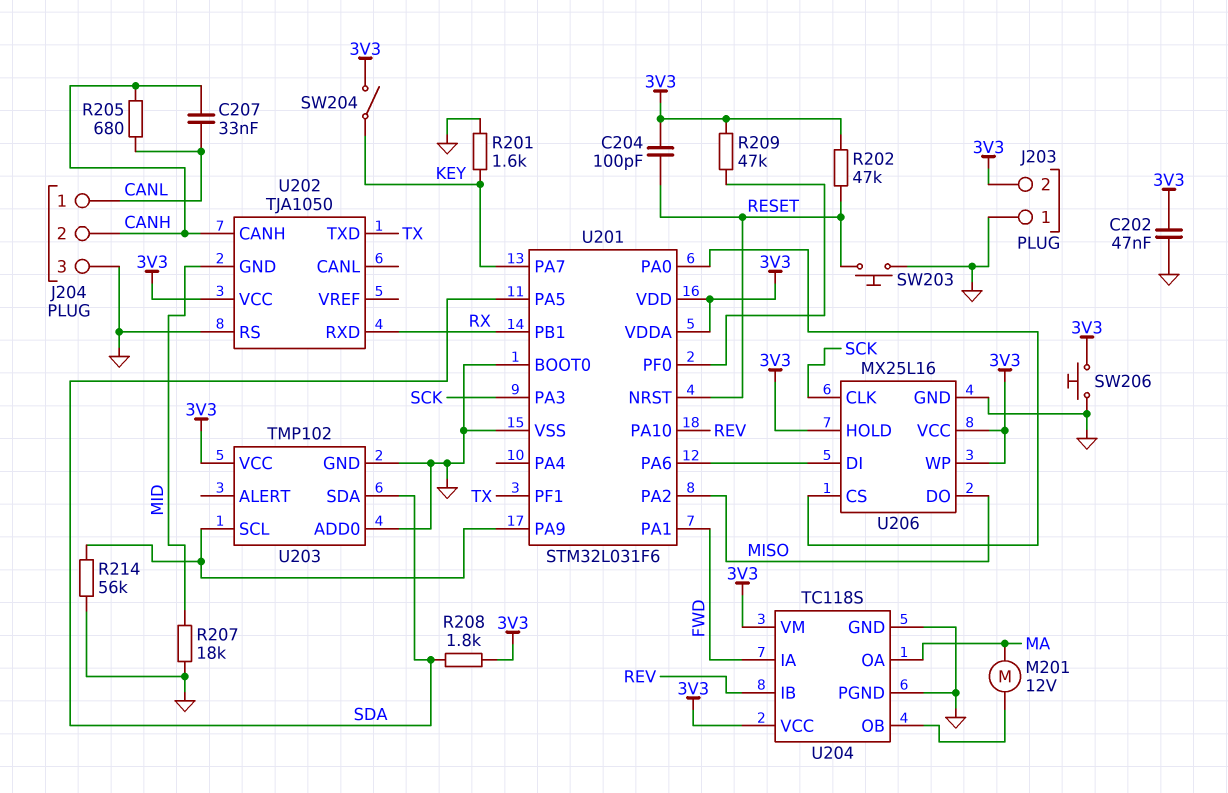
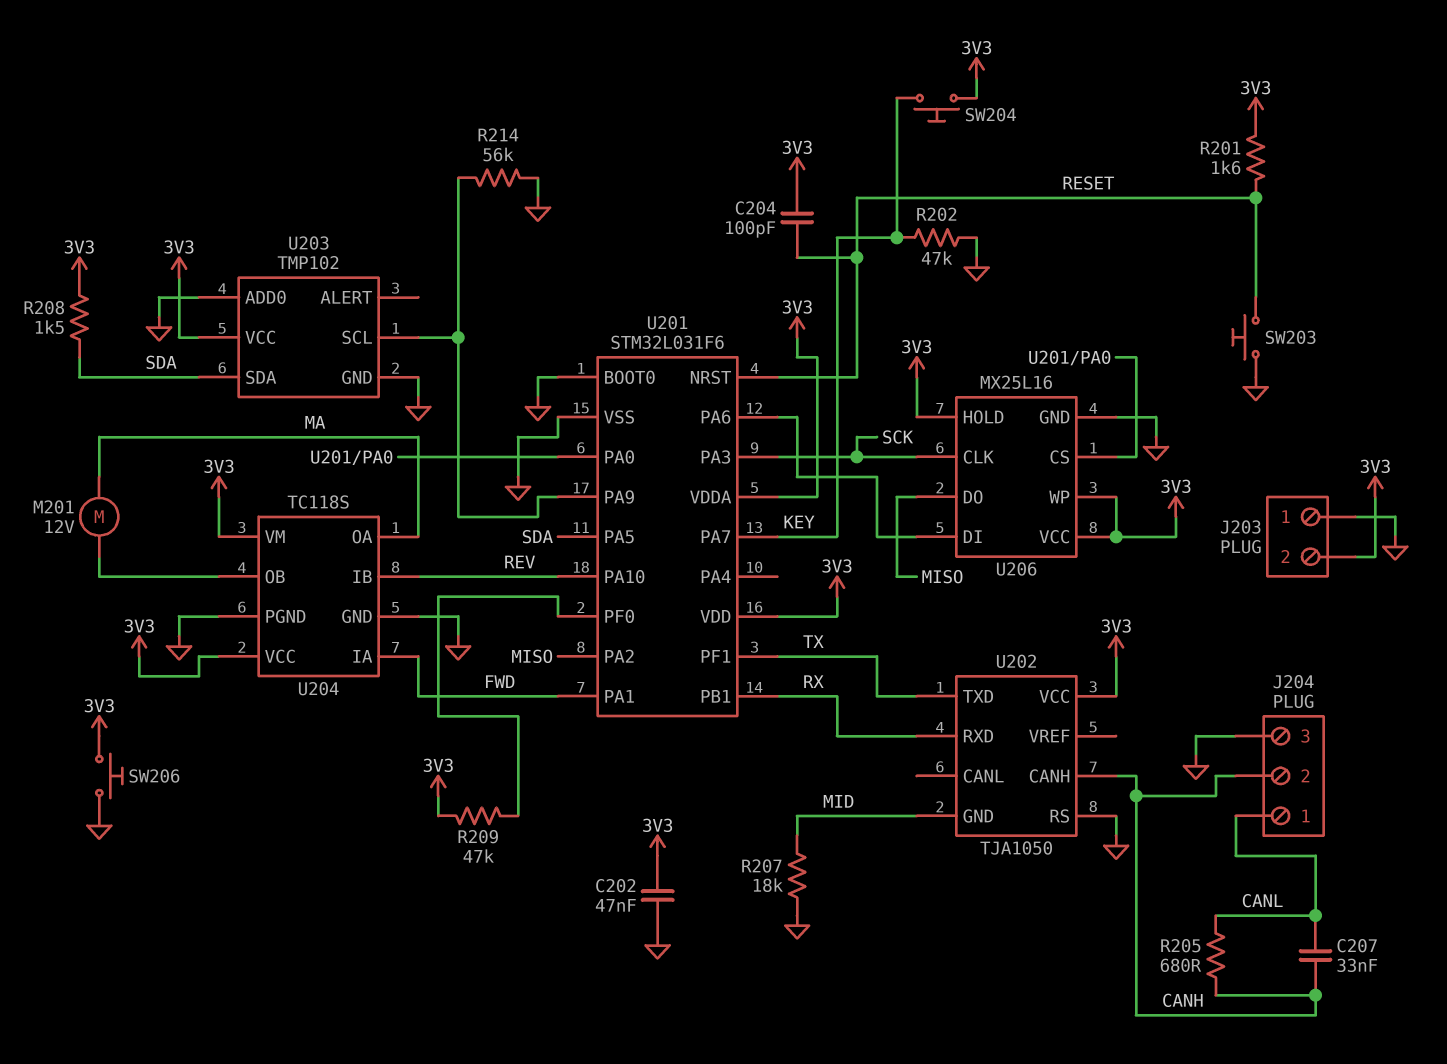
R201: 1.6k (GND, KEY) -> 1.6k (3V3, RESET)
R202: 47k (3V3, RESET) -> 47k (GND, KEY)
R208: 1.8k (3V3, SDA) -> 1.5k (3V3, SDA)
SW204: switch (3V3, KEY) -> button (3V3, KEY)

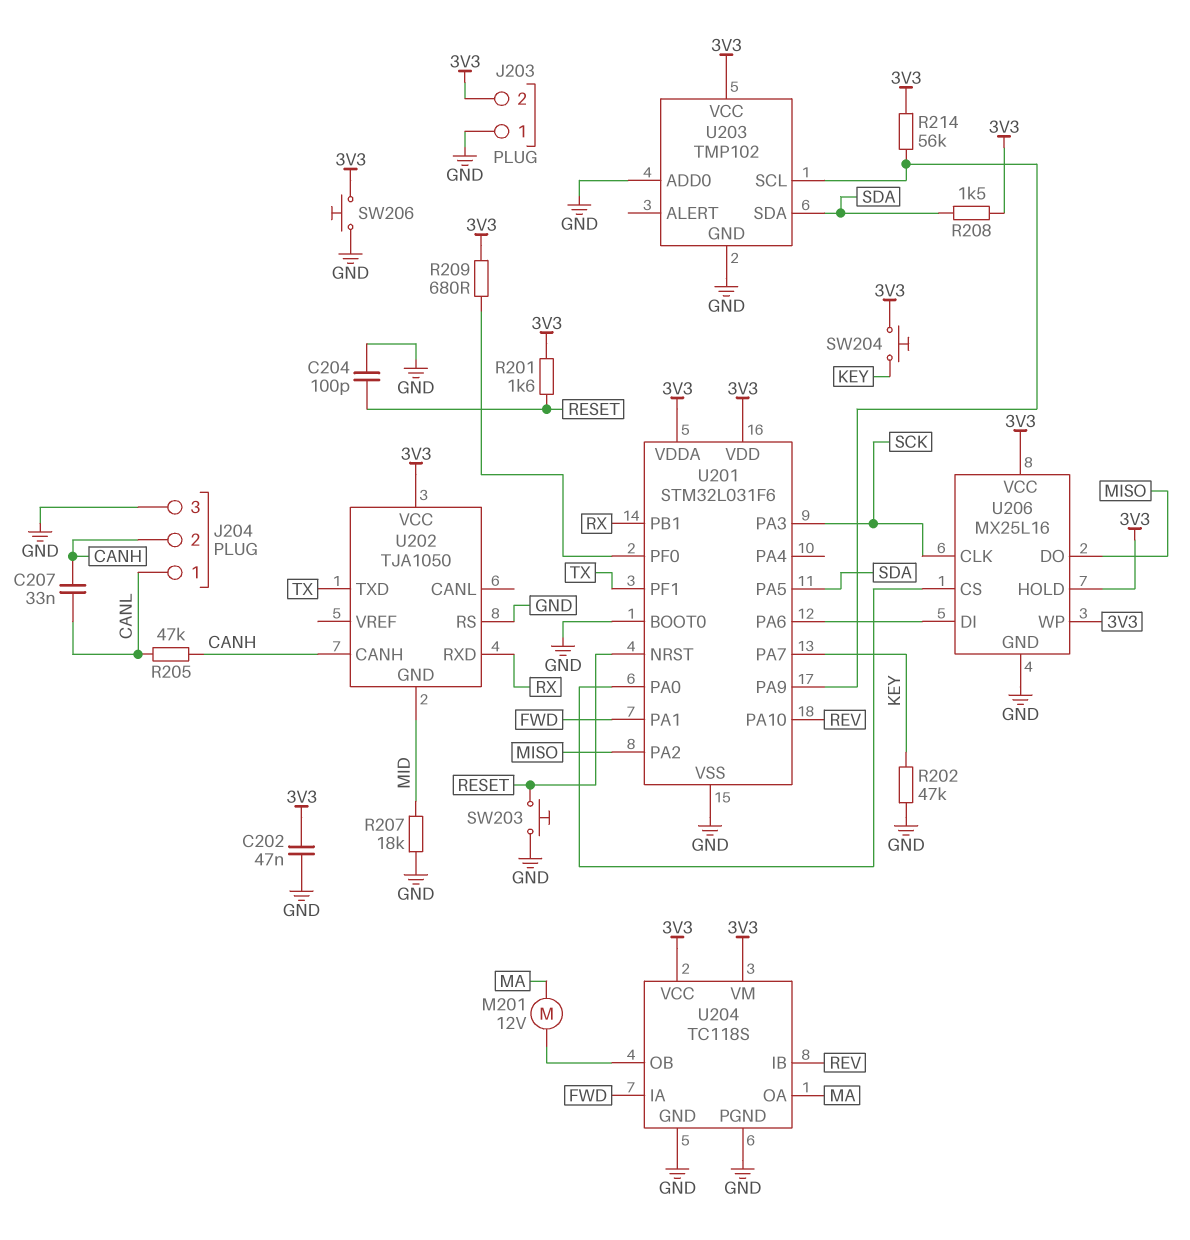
C204: 100pF (3V3, RESET) -> 100pF (GND, RESET)
R205: 680 (CANH, CANL) -> 47k (CANH, CANL)
R209: 47k (3V3, U201/PF0) -> 680 (3V3, U201/PF0)
R214: 56k (GND, U201/PA9) -> 56k (3V3, U201/PA9)

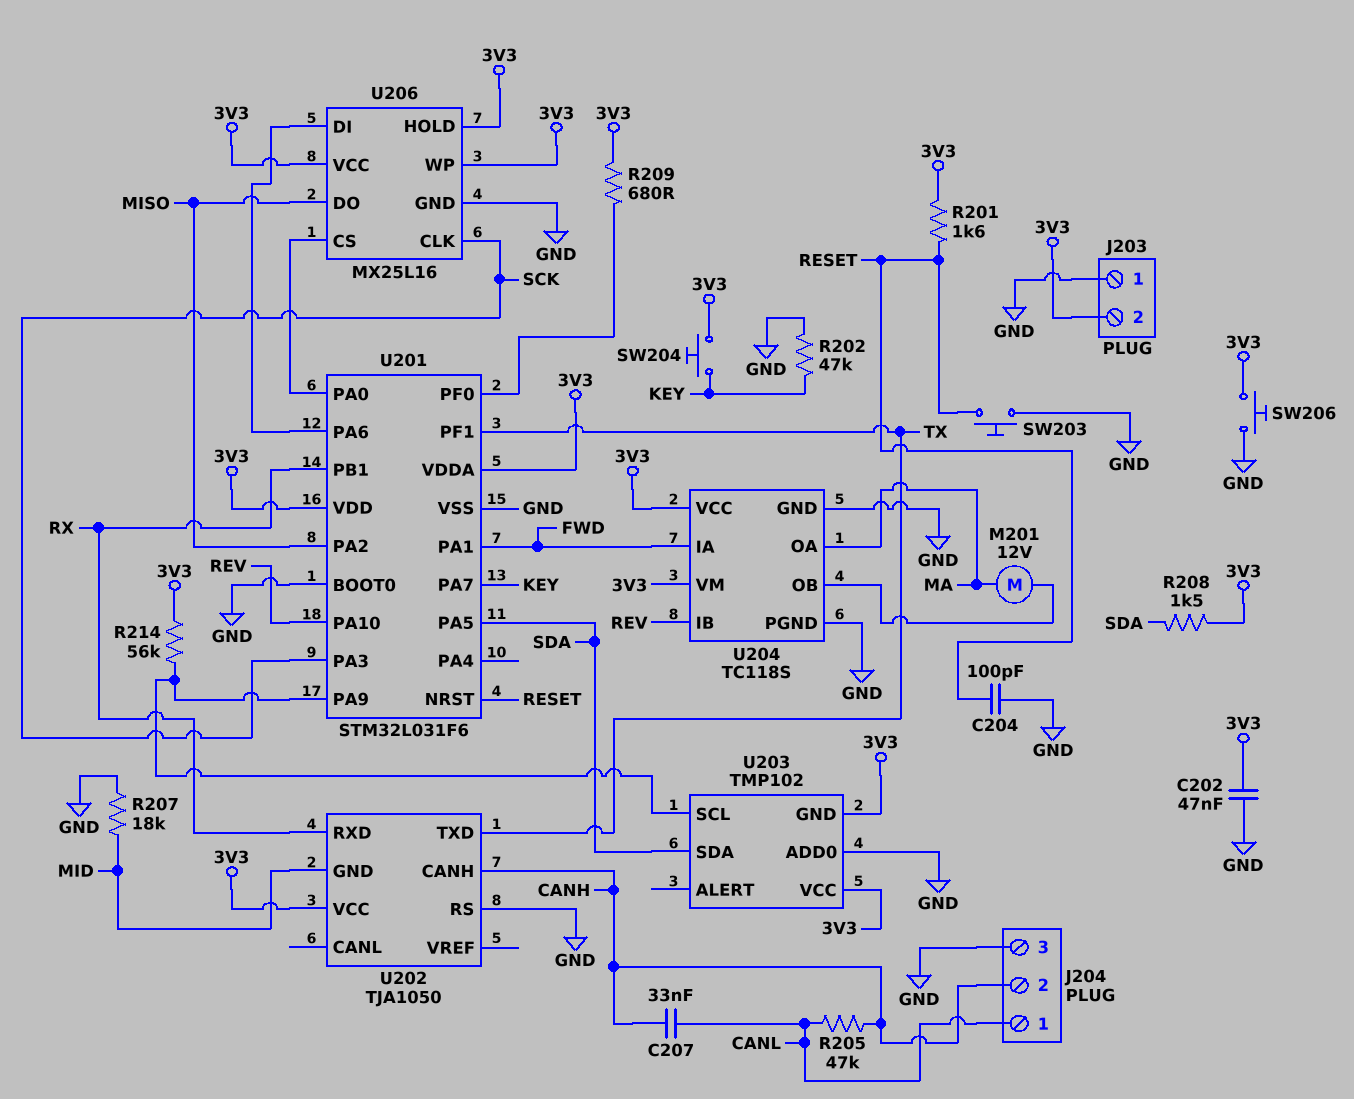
U203 pin GND: GND -> 3V3

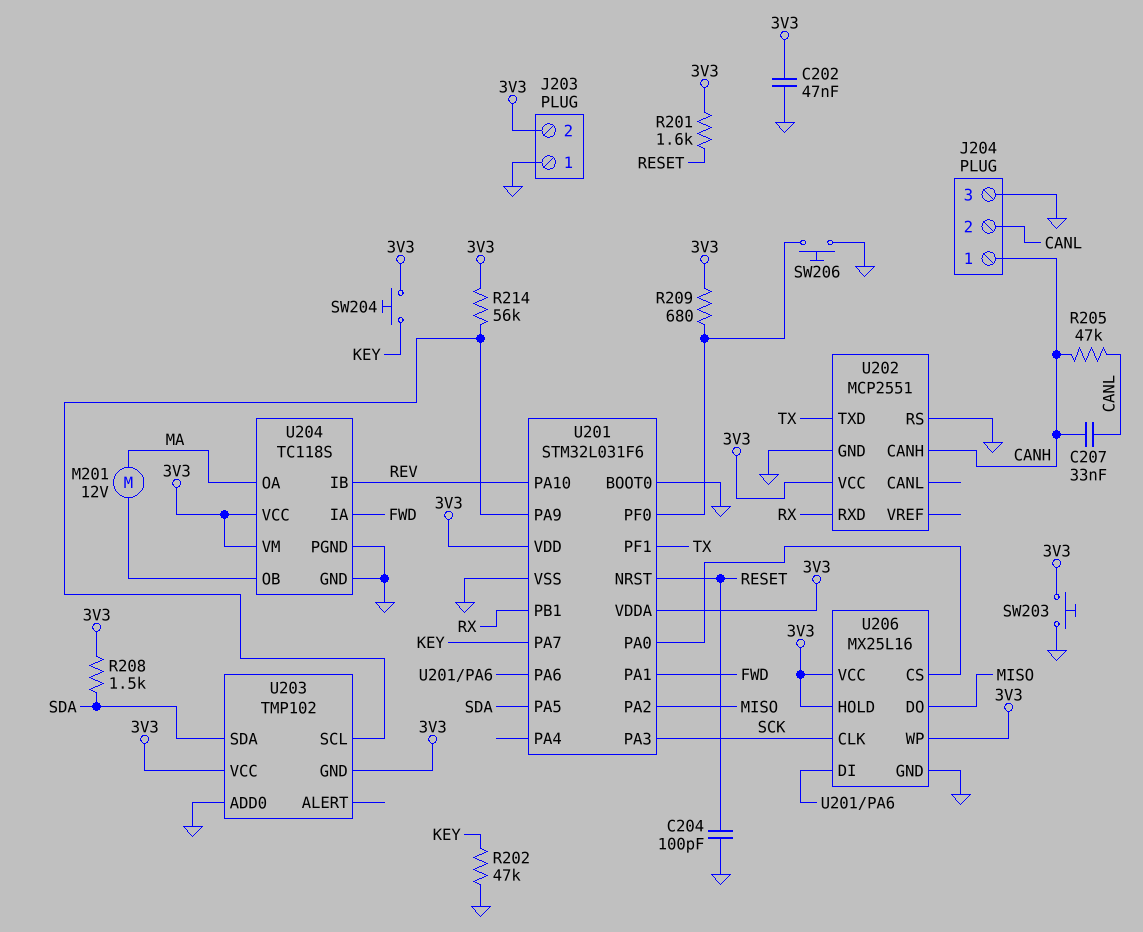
J204 pin 1: CANL -> CANH
J204 pin 2: CANH -> CANL
R207: 18k (GND, MID) -> none
SW203: button (GND, RESET) -> button (3V3, GND)
SW206: button (3V3, GND) -> button (GND, U201/PF0)
U202: TJA1050 -> MCP2551
U202 pin GND: MID -> GND

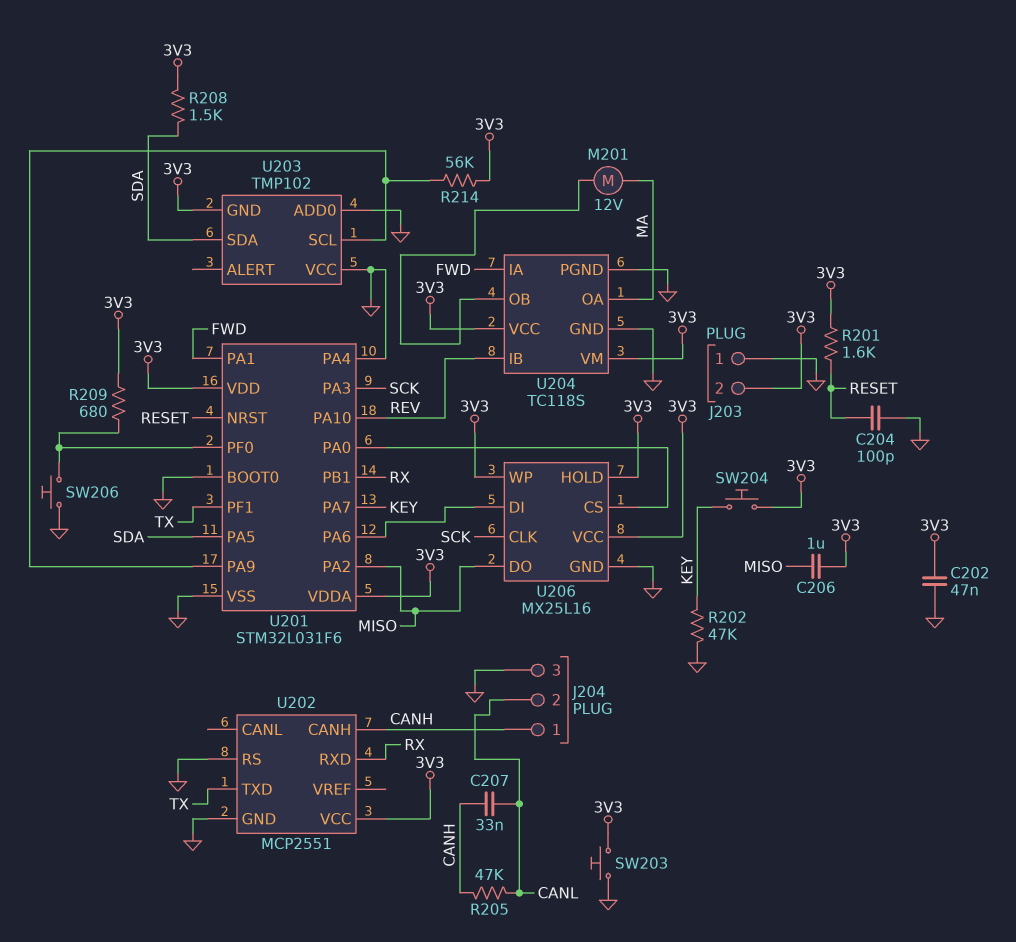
C206: none -> 1uF (3V3, MISO)
U201 pin PA4: none -> GND
U203 pin VCC: 3V3 -> GND

